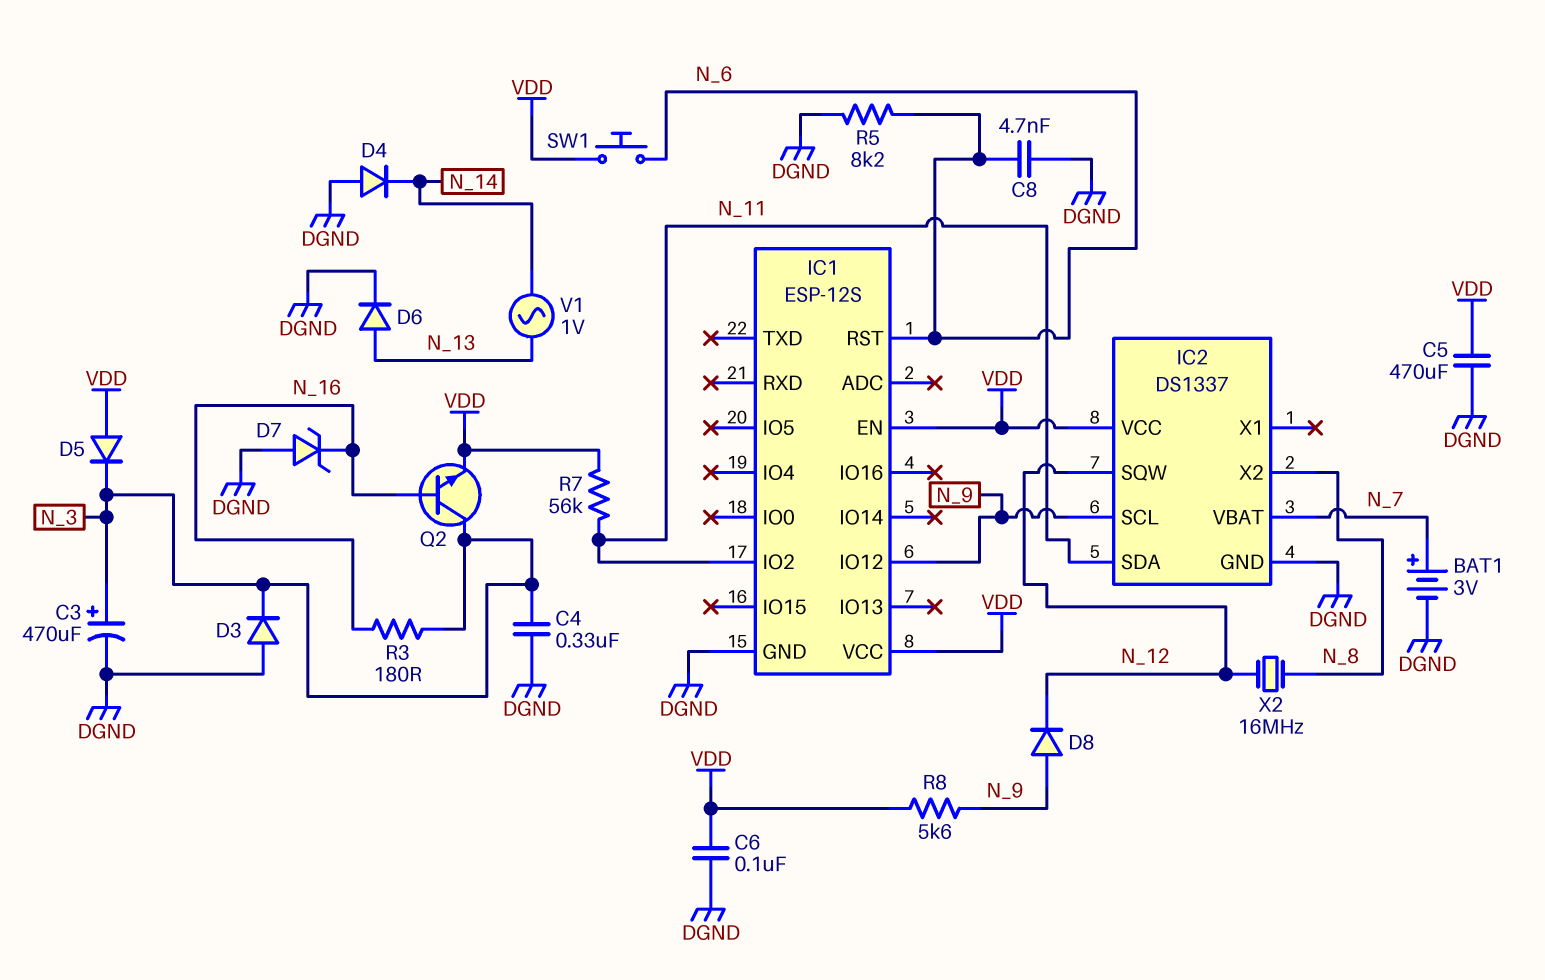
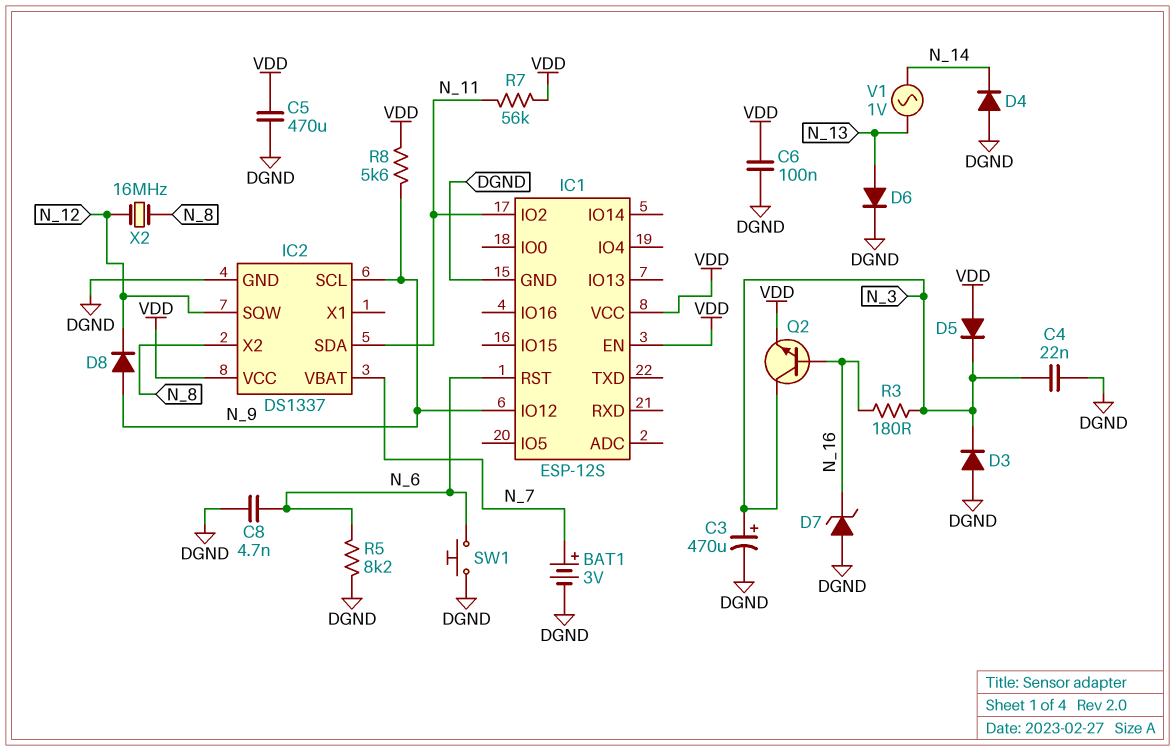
C4: 330nF (DGND, N_3) -> 22nF (DGND, N_3)
SW1: button (N_6, VDD) -> button (DGND, N_6)

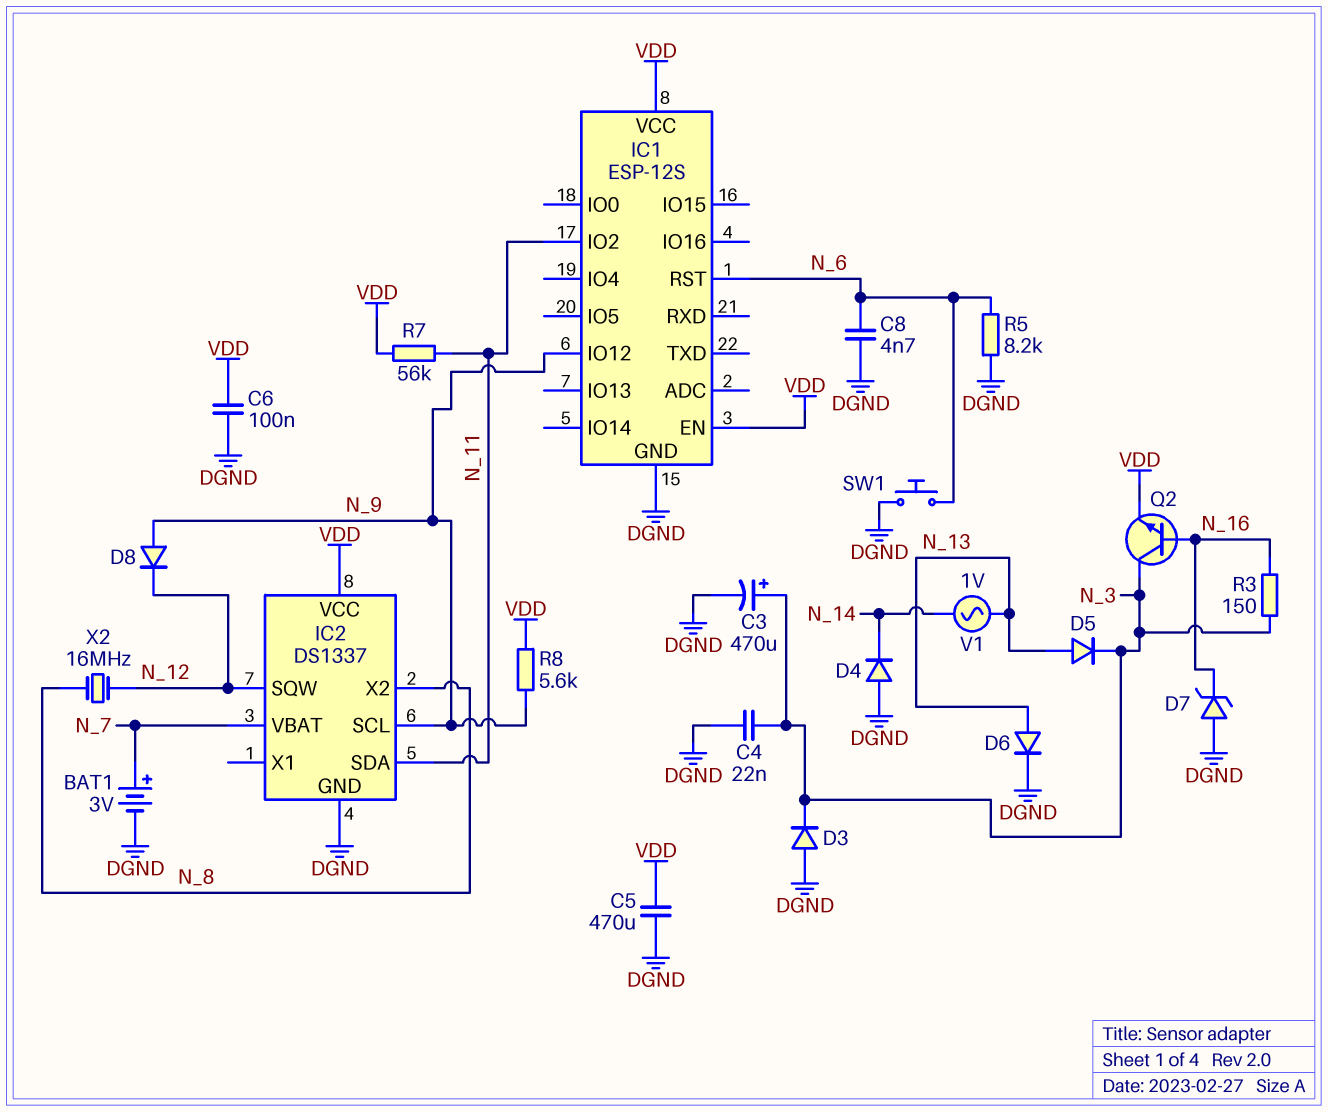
D5: diode (A VDD, K N_3) -> diode (A N_13, K N_3)
R3: 180 (N_3, N_16) -> 150 (N_3, N_16)

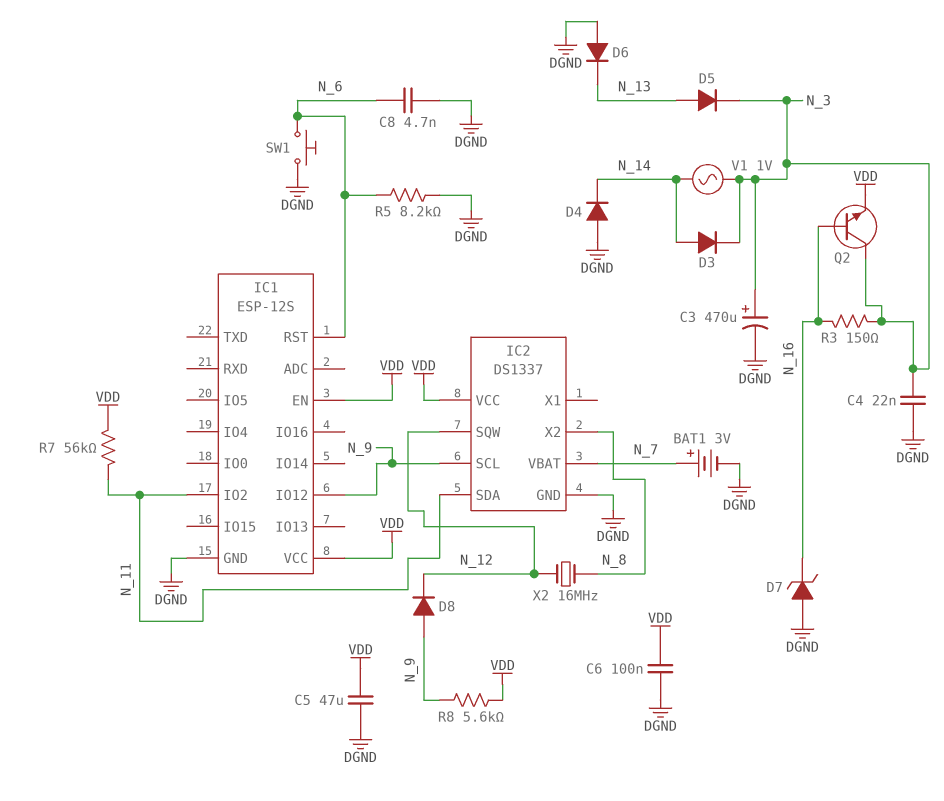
C5: 470uF (DGND, VDD) -> 47uF (DGND, VDD)
D3: diode (A DGND, K N_3) -> diode (A N_14, K N_3)
D6: diode (A N_13, K DGND) -> diode (A DGND, K N_13)
V1: AC 1V (N_13, N_14) -> AC 1V (N_3, N_14)

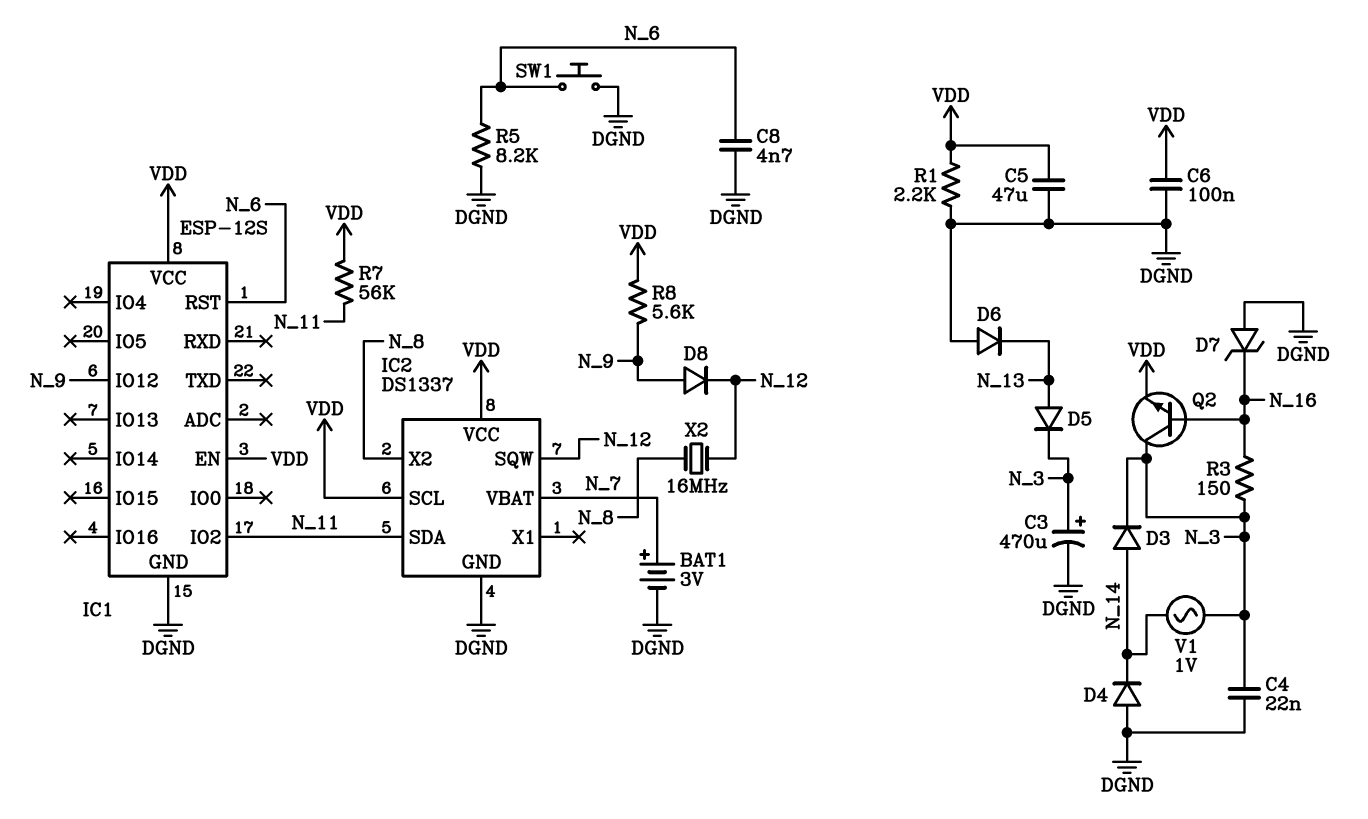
IC2 pin SCL: N_9 -> VDD
R1: none -> 2.2k (DGND, VDD)

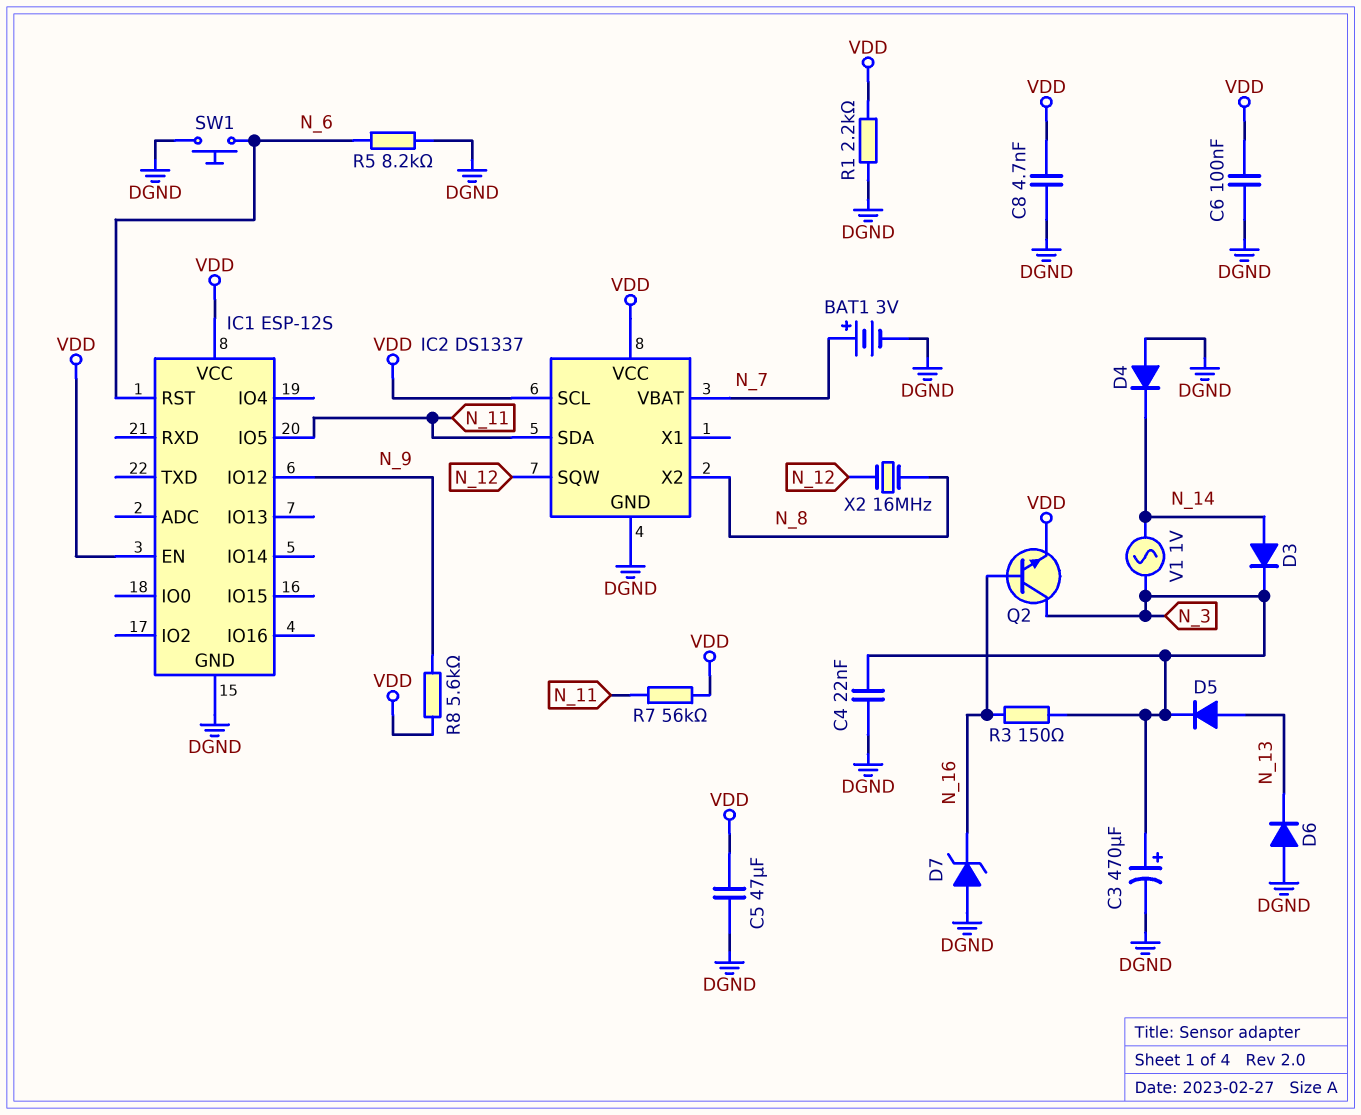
C8: 4.7nF (DGND, N_6) -> 4.7nF (DGND, VDD)
D8: diode (A N_9, K N_12) -> none
IC1 pin IO2: N_11 -> none
IC1 pin IO5: none -> N_11

